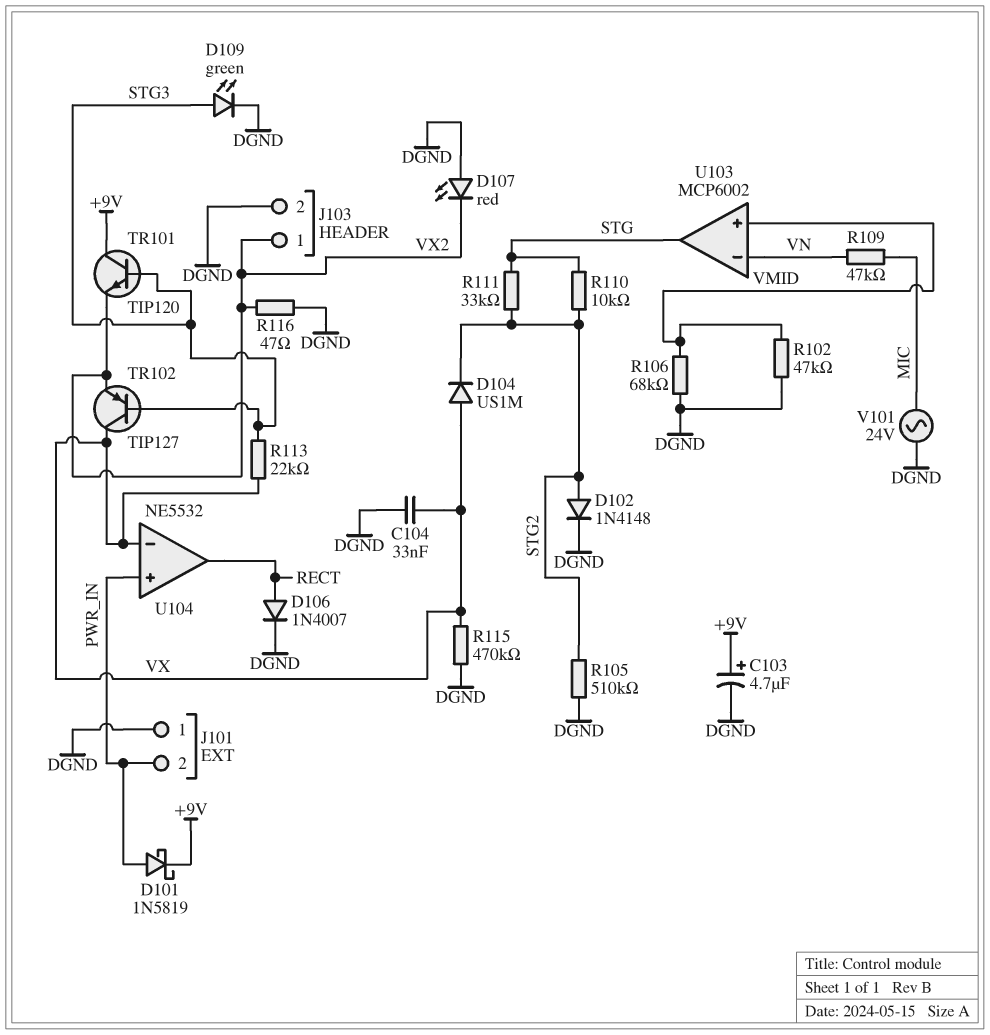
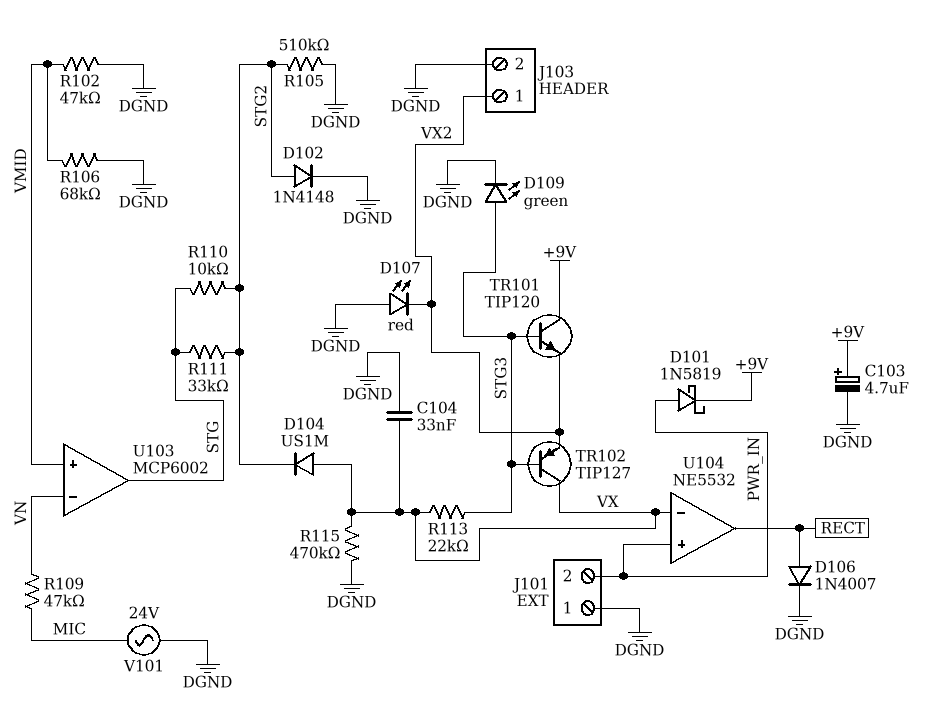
R116: 47 (DGND, VX2) -> none

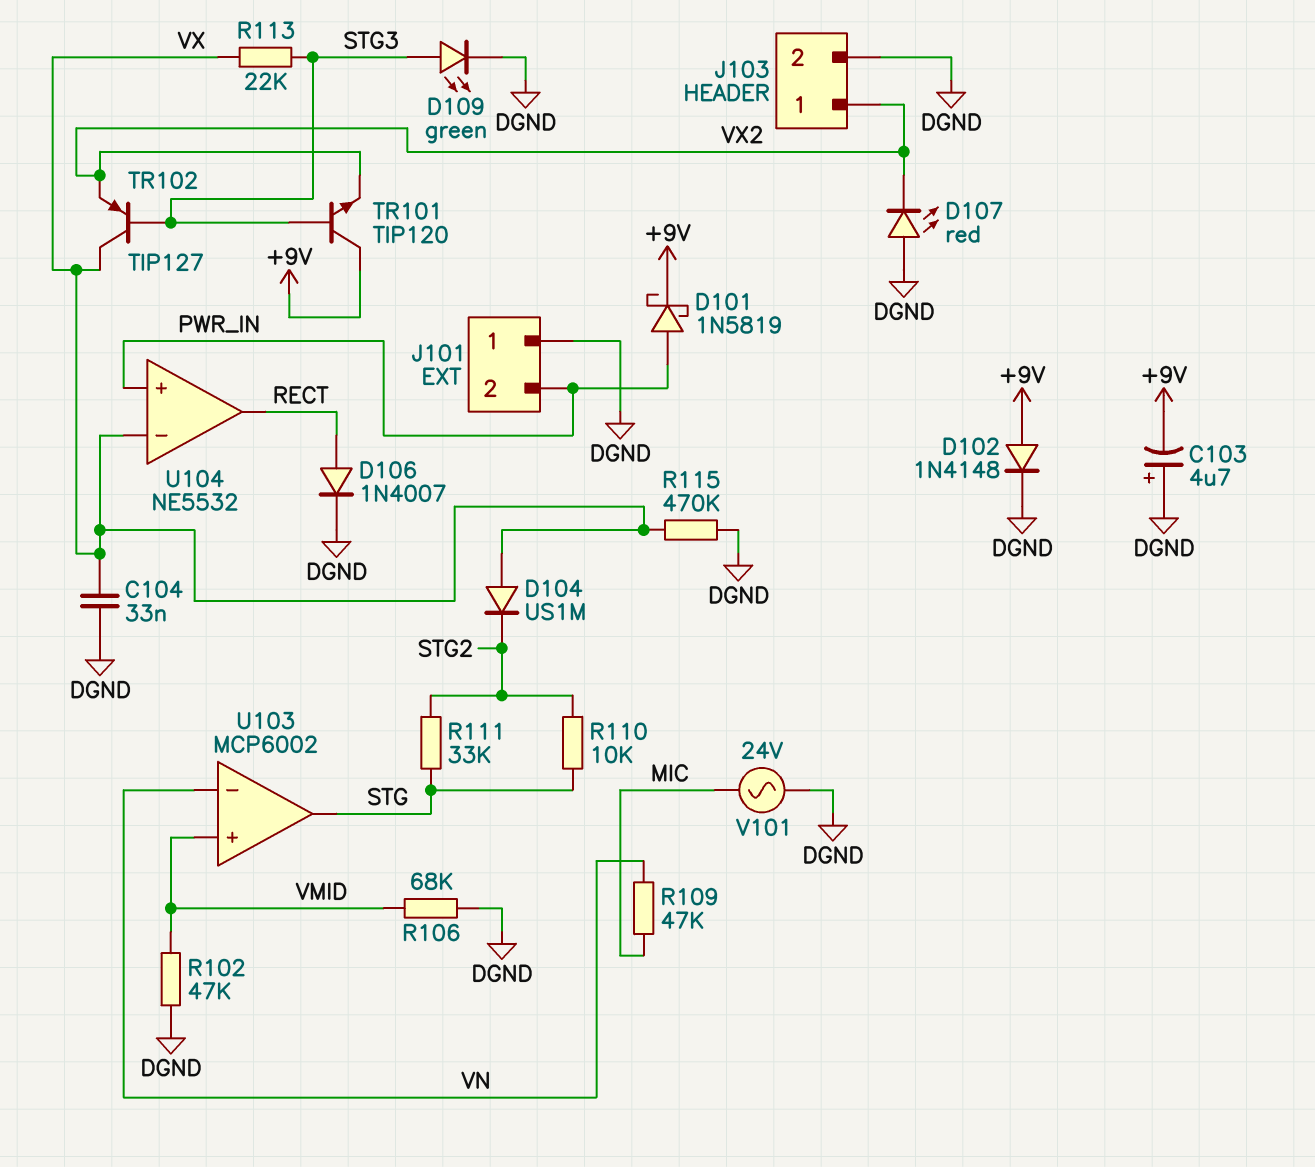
C103: 4.7uF (plus +9V, minus DGND) -> 4.7uF (plus DGND, minus +9V)
D102: diode 1N4148 (A STG2, K DGND) -> diode 1N4148 (A +9V, K DGND)
R105: 510k (DGND, STG2) -> none

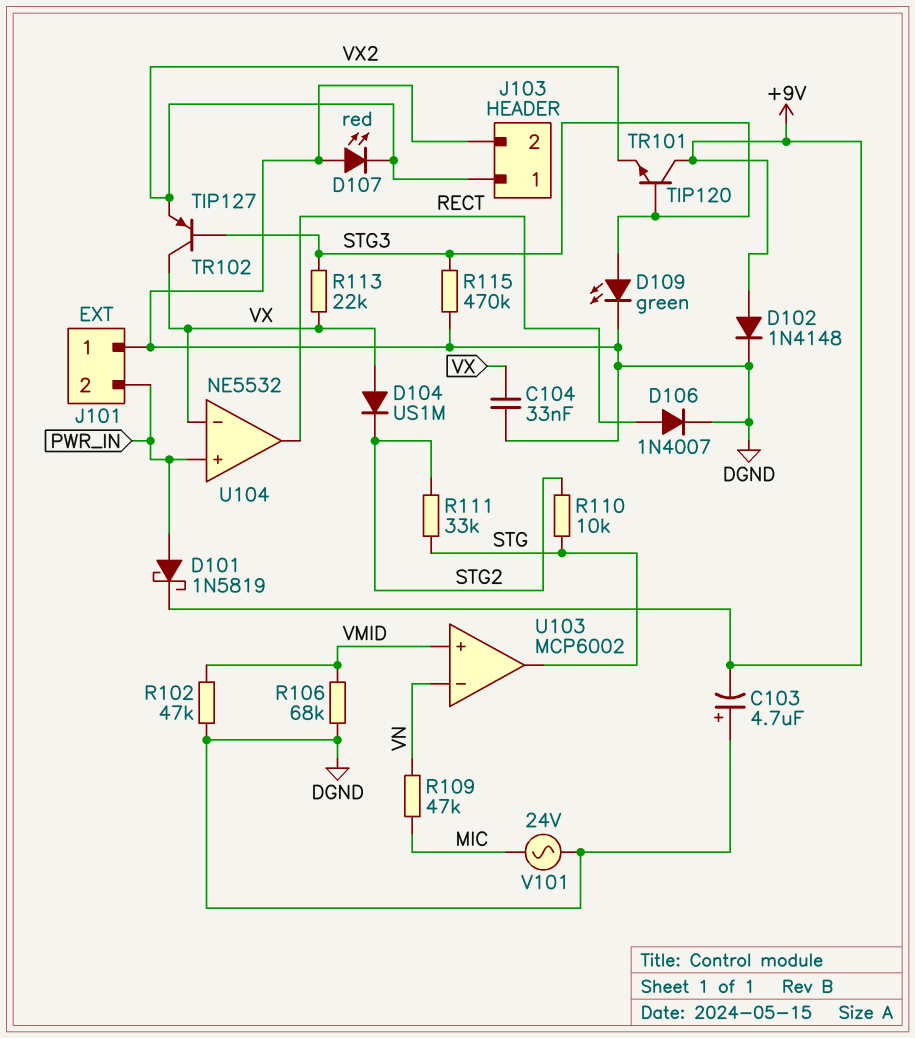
R115: 470k (DGND, VX) -> 470k (DGND, STG3)

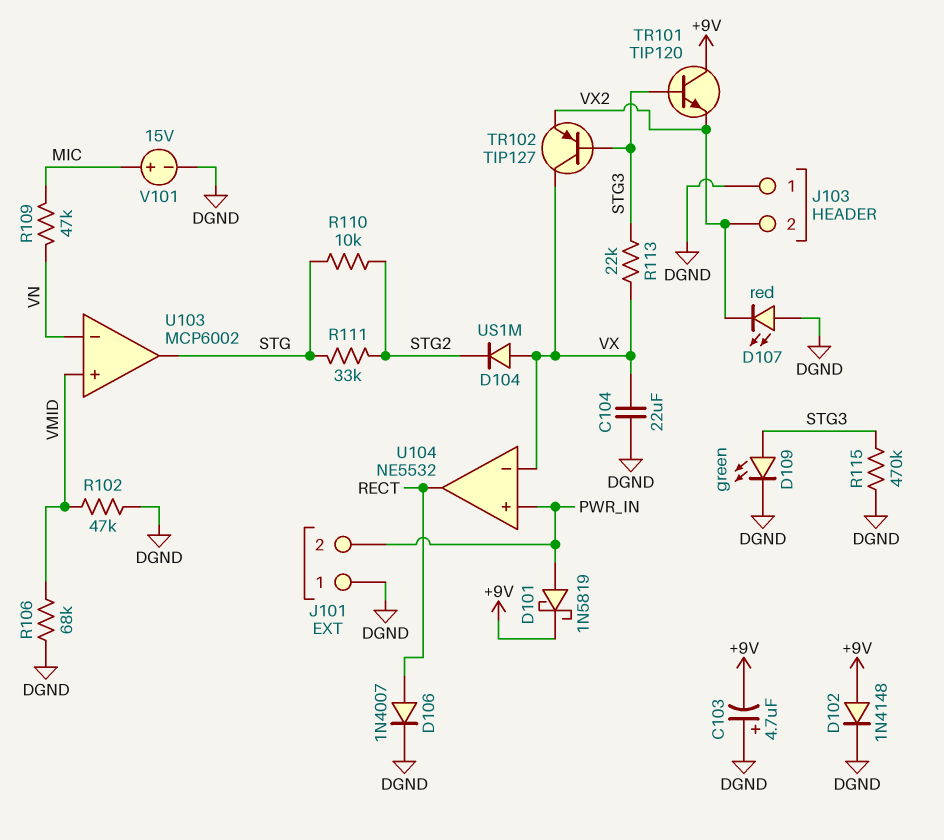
C104: 33nF (DGND, VX) -> 22uF (DGND, VX)
J103 pin 1: VX2 -> DGND
J103 pin 2: DGND -> VX2
V101: AC 24V (DGND, MIC) -> 15V (plus MIC, minus DGND)

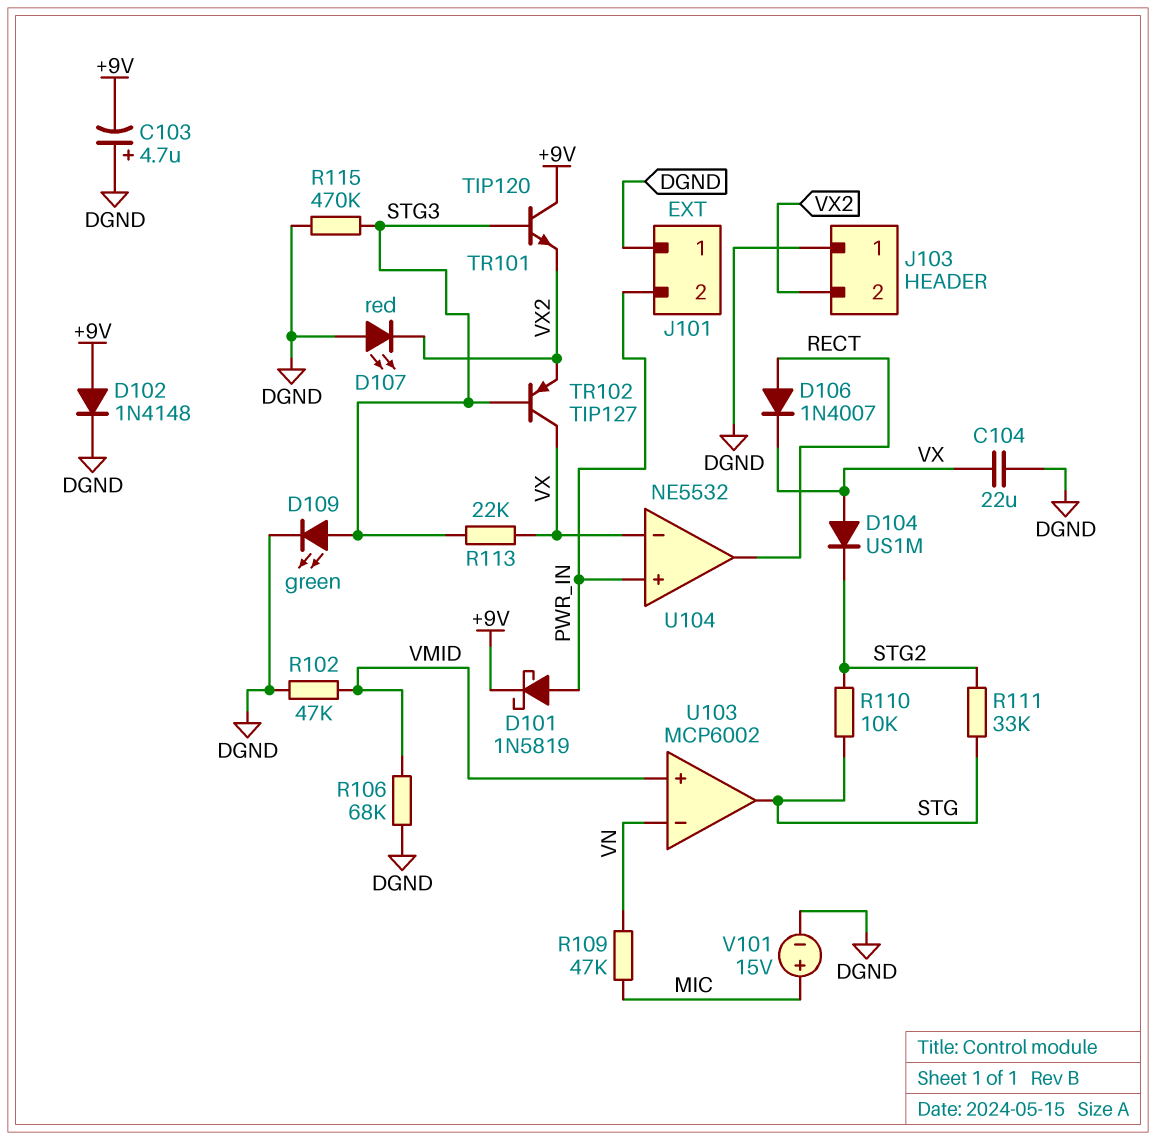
D106: diode 1N4007 (A RECT, K DGND) -> diode 1N4007 (A RECT, K VX)

